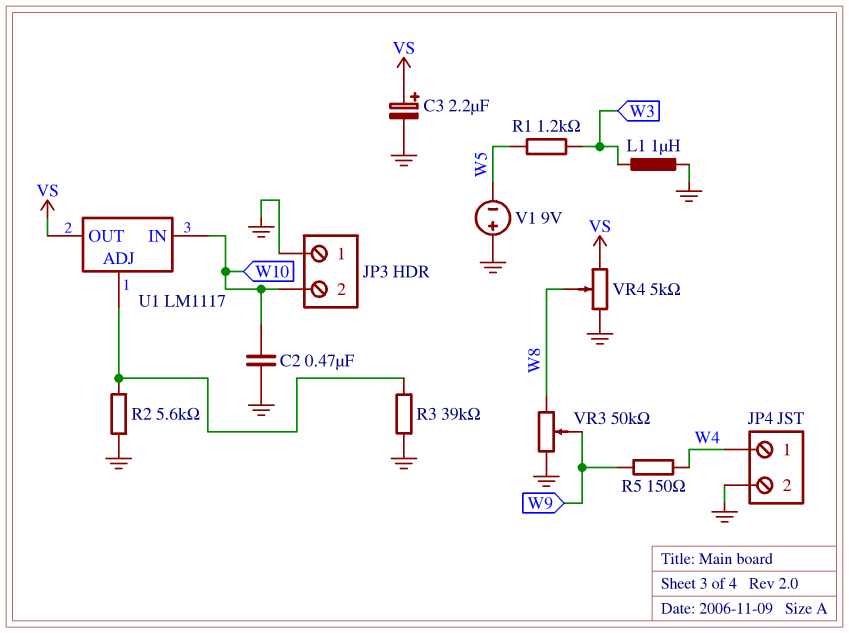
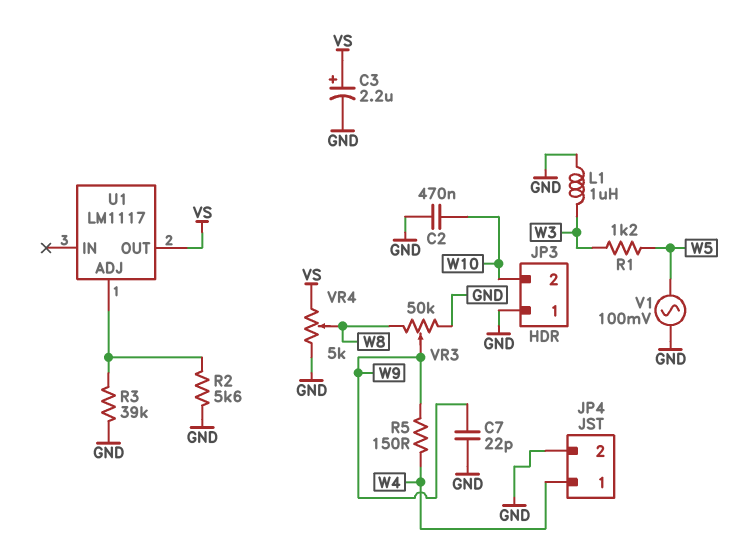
C7: none -> 22pF (GND, W9)
U1 pin IN: W10 -> none
V1: 9V (plus GND, minus W5) -> AC 100mV (GND, W5)

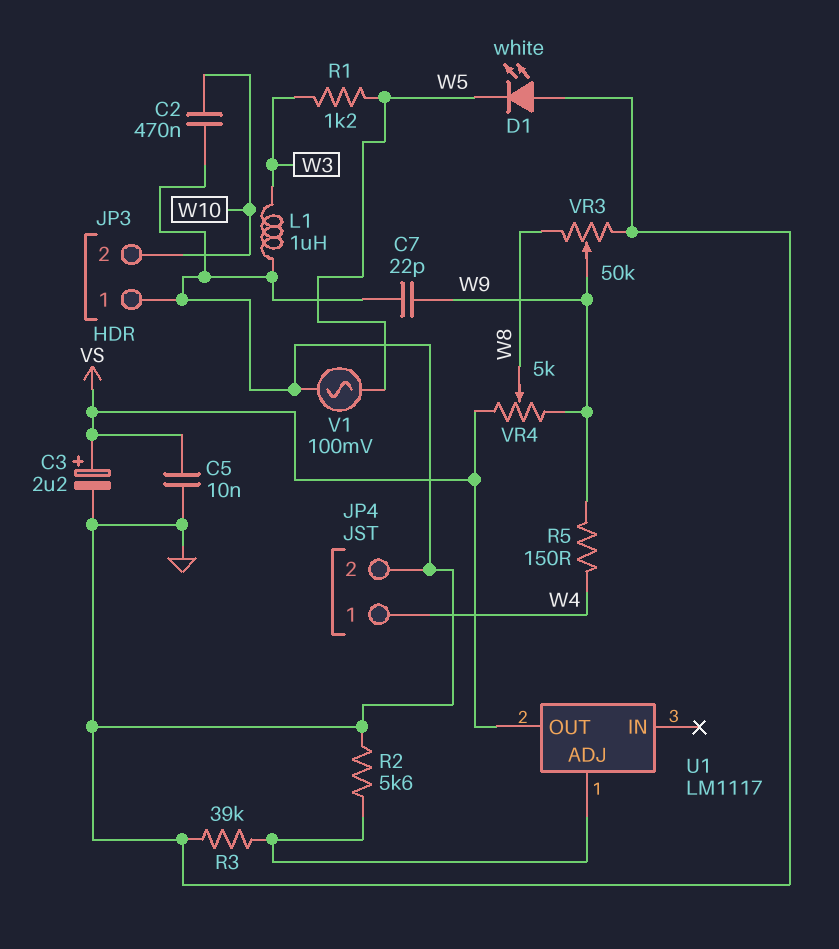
C5: none -> 10nF (GND, VS)
D1: none -> LED white (A GND, K W5)
VR4: 5k (GND, VS, wiper W8) -> 5k (VS, W9, wiper W8)

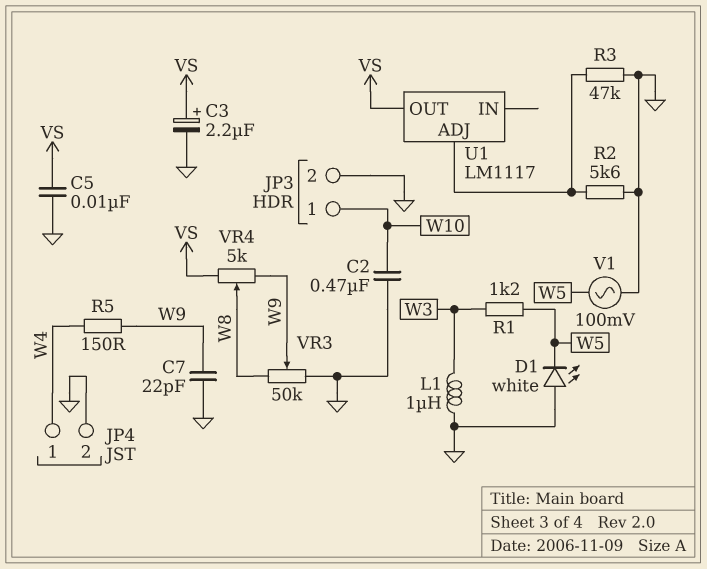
JP3 pin 1: GND -> W10
JP3 pin 2: W10 -> GND
R3: 39k (GND, U1/ADJ) -> 47k (GND, U1/ADJ)

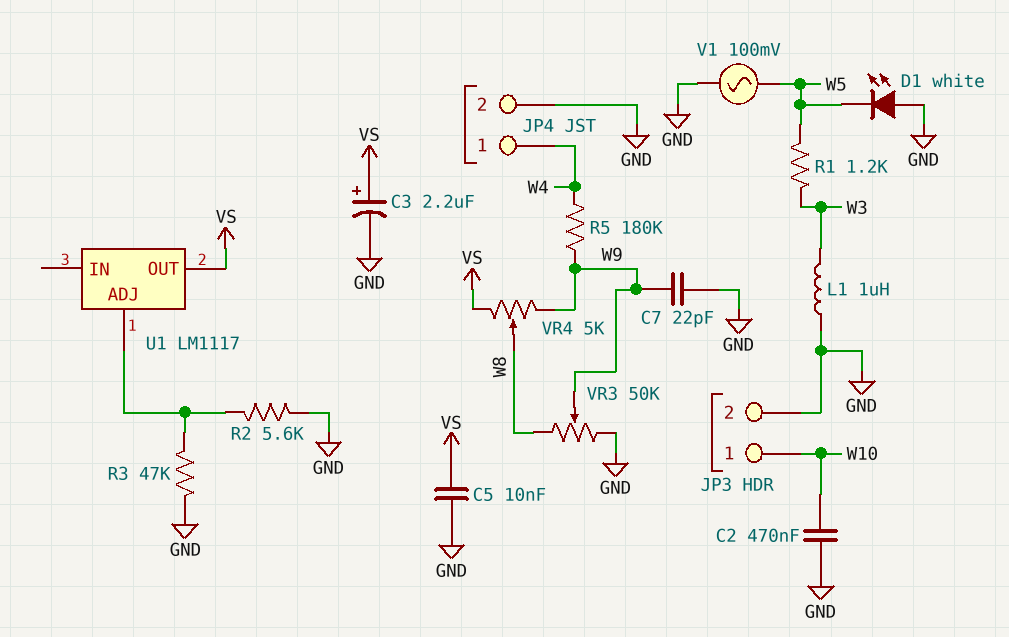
R5: 150 (W4, W9) -> 180k (W4, W9)

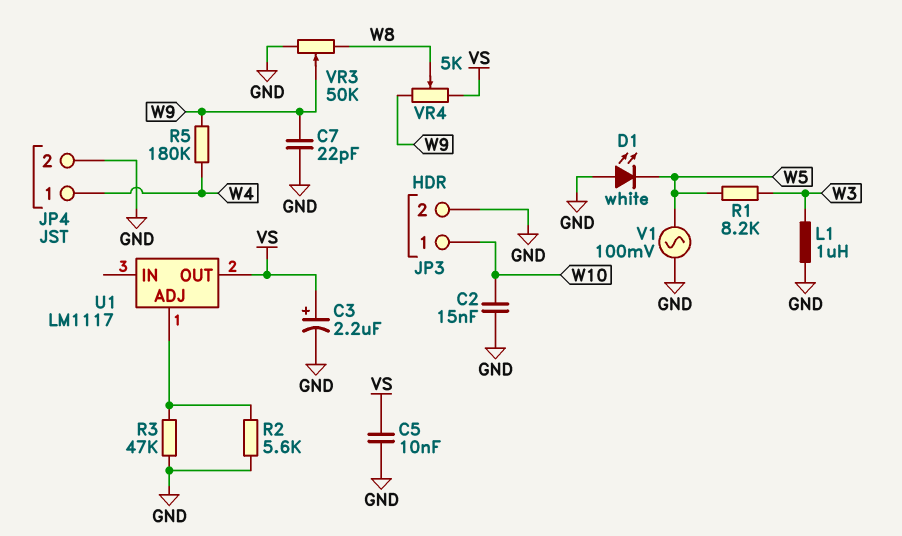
C2: 470nF (GND, W10) -> 15nF (GND, W10)
R1: 1.2k (W3, W5) -> 8.2k (W3, W5)

